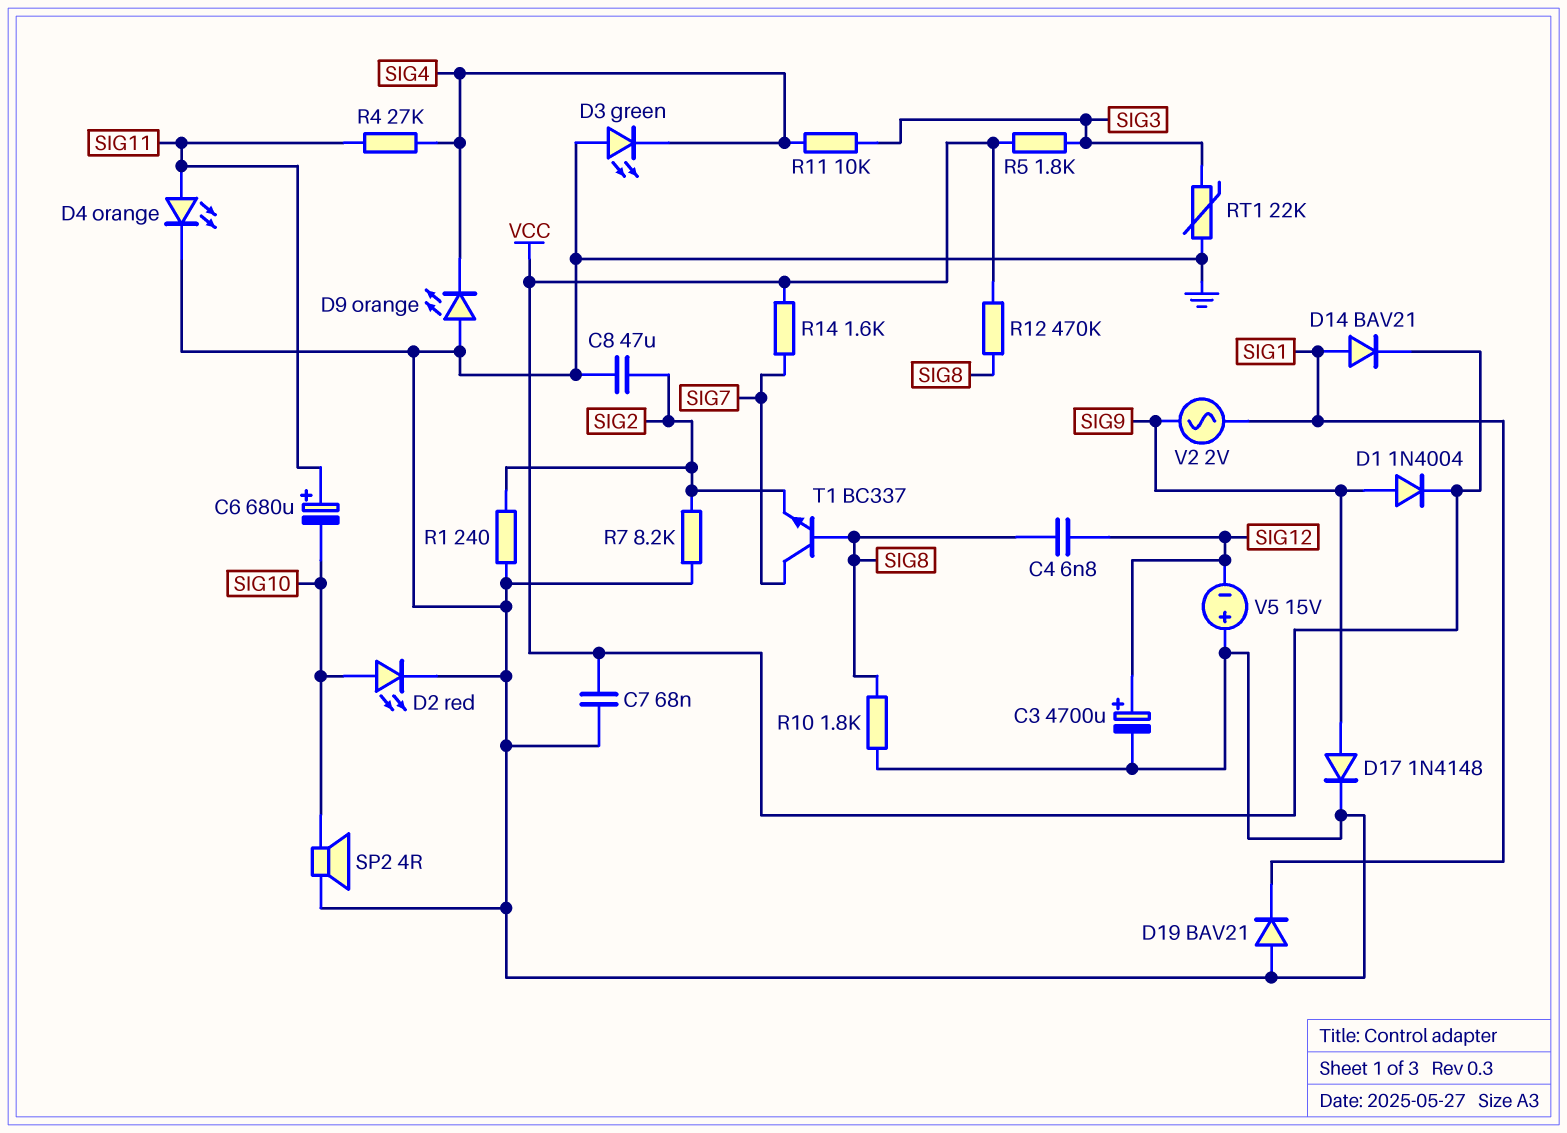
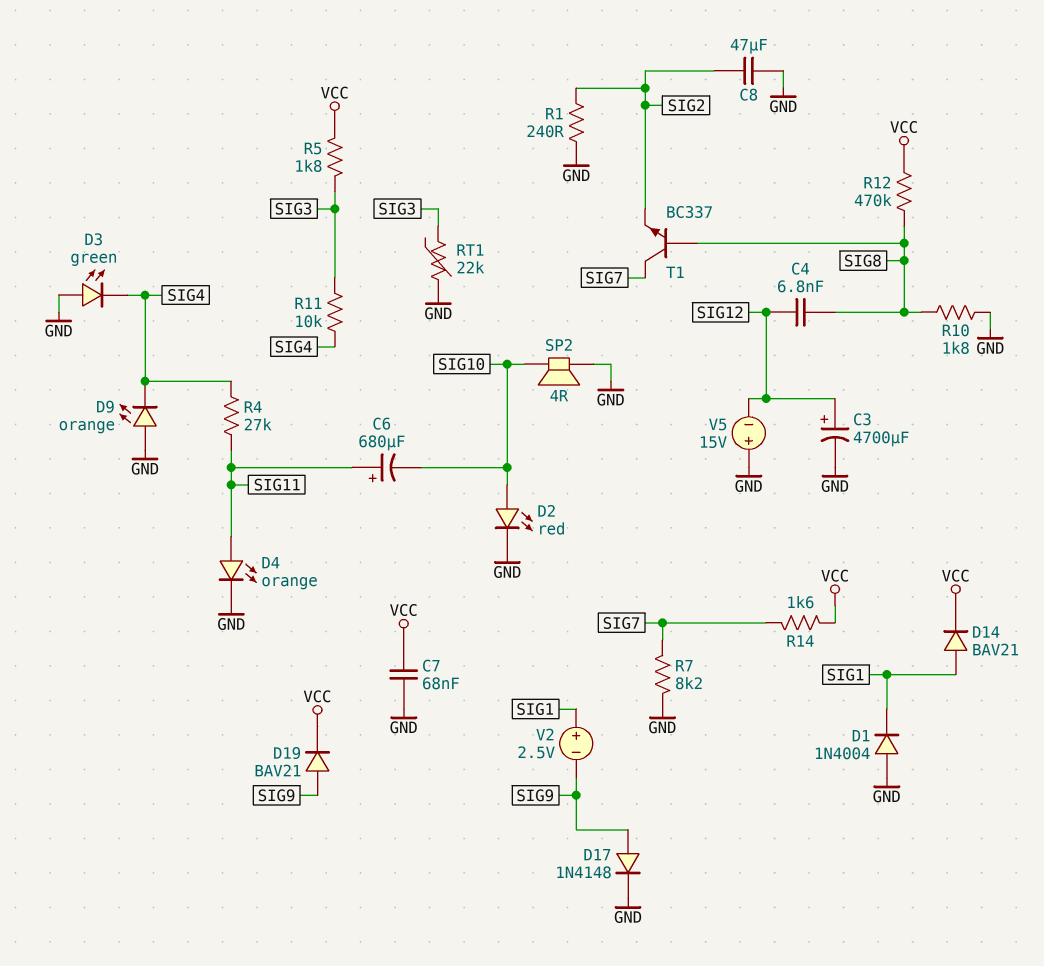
D1: diode 1N4004 (A SIG9, K VCC) -> diode 1N4004 (A GND, K SIG1)
D19: diode BAV21 (A GND, K SIG1) -> diode BAV21 (A SIG9, K VCC)
R7: 8.2k (GND, SIG2) -> 8.2k (GND, SIG7)
V2: AC 2V (SIG1, SIG9) -> 2.5V (plus SIG1, minus SIG9)

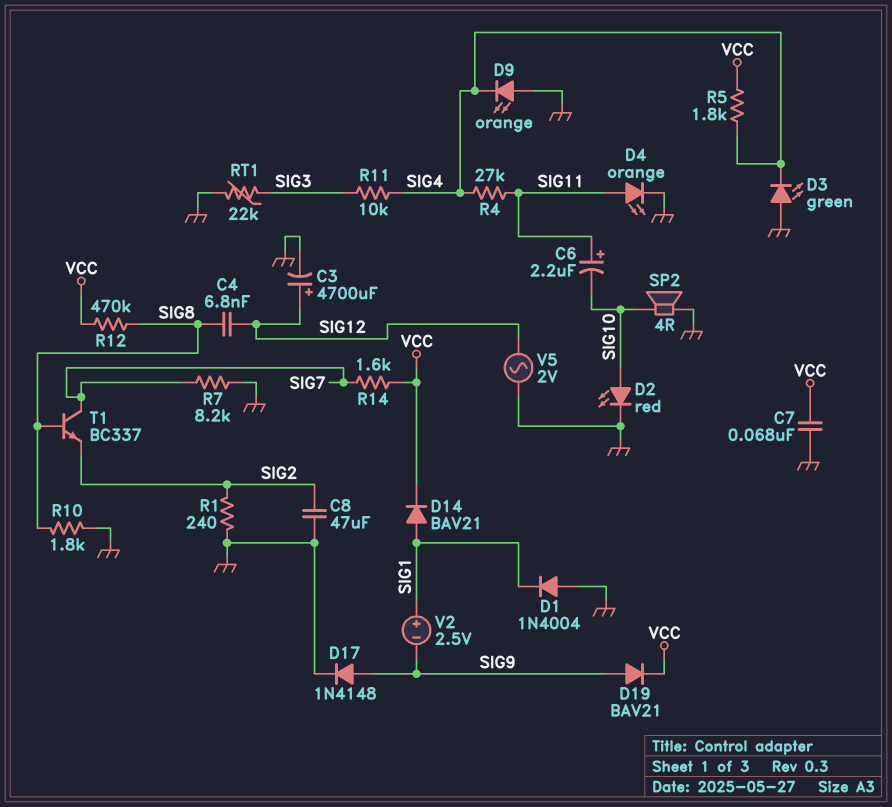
C6: 680uF (plus SIG11, minus SIG10) -> 2.2uF (plus SIG11, minus SIG10)
R5: 1.8k (SIG3, VCC) -> 1.8k (SIG4, VCC)
V5: 15V (plus GND, minus SIG12) -> AC 2V (GND, SIG12)

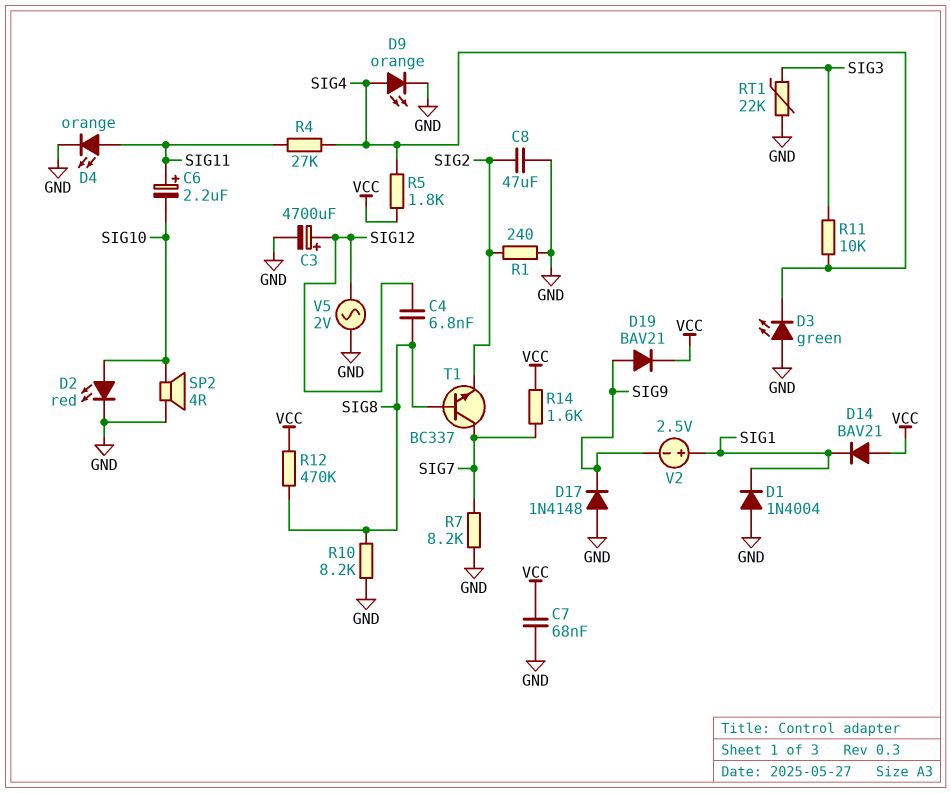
D9: LED orange (A GND, K SIG4) -> LED orange (A SIG4, K GND)
D14: diode BAV21 (A SIG1, K VCC) -> diode BAV21 (A VCC, K SIG1)
D17: diode 1N4148 (A SIG9, K GND) -> diode 1N4148 (A GND, K SIG9)
R10: 1.8k (GND, SIG8) -> 8.2k (GND, SIG8)

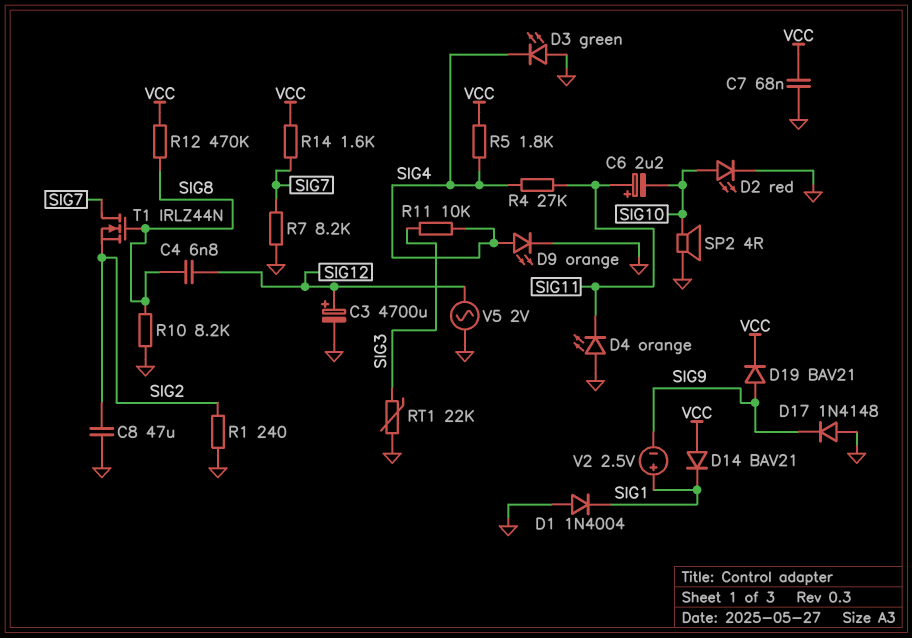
D4: LED orange (A SIG11, K GND) -> LED orange (A GND, K SIG11)
T1: NPN BC337 (B SIG8, C SIG7, E SIG2) -> NMOS IRLZ44N (G SIG8, D SIG7, S SIG2)

